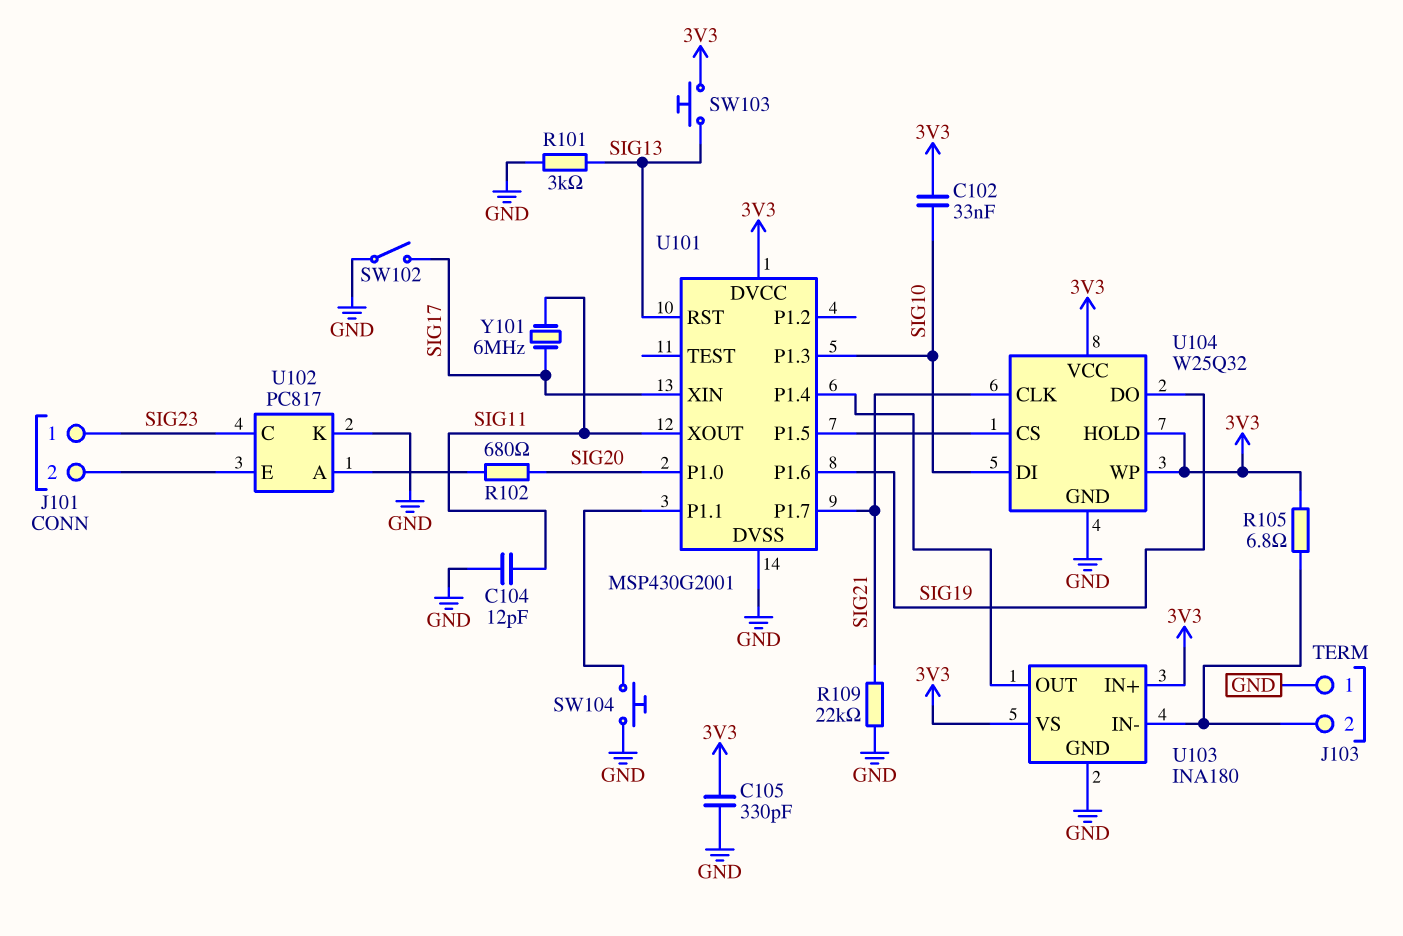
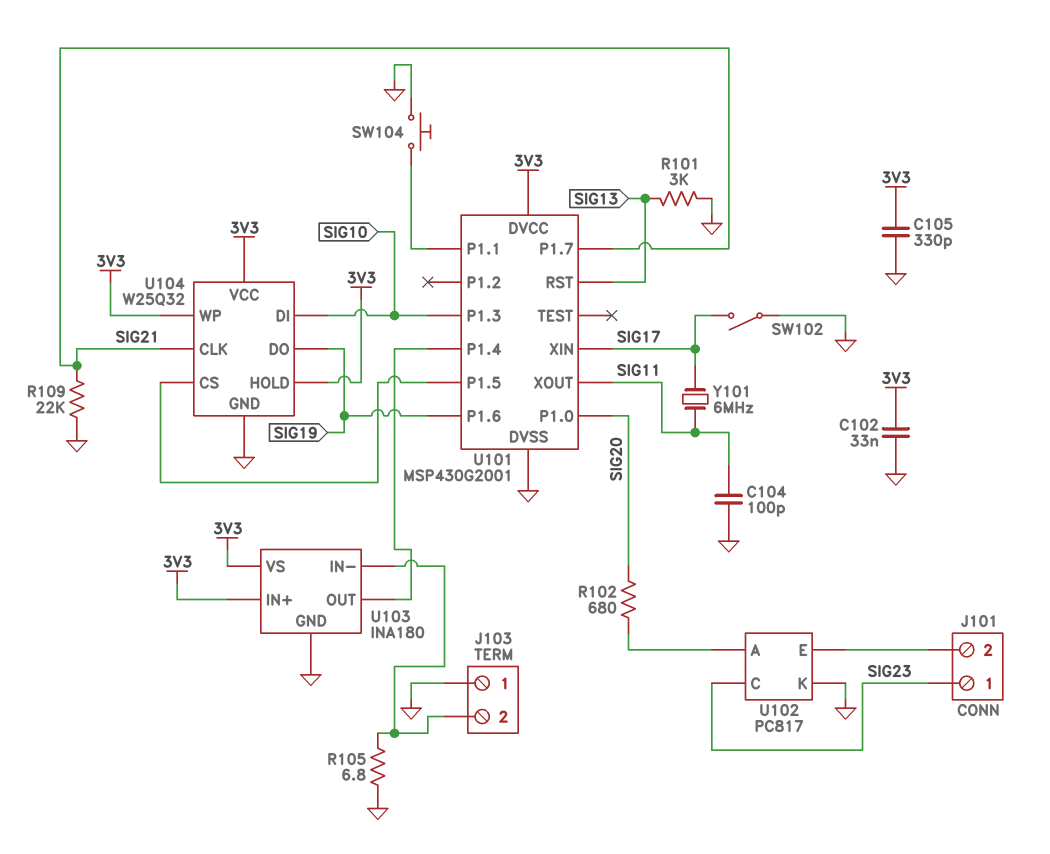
C102: 33nF (3V3, SIG10) -> 33nF (3V3, GND)
C104: 12pF (GND, SIG11) -> 100pF (GND, SIG11)
R105: 6.8 (3V3, J103/2) -> 6.8 (GND, J103/2)
SW103: button (3V3, SIG13) -> none

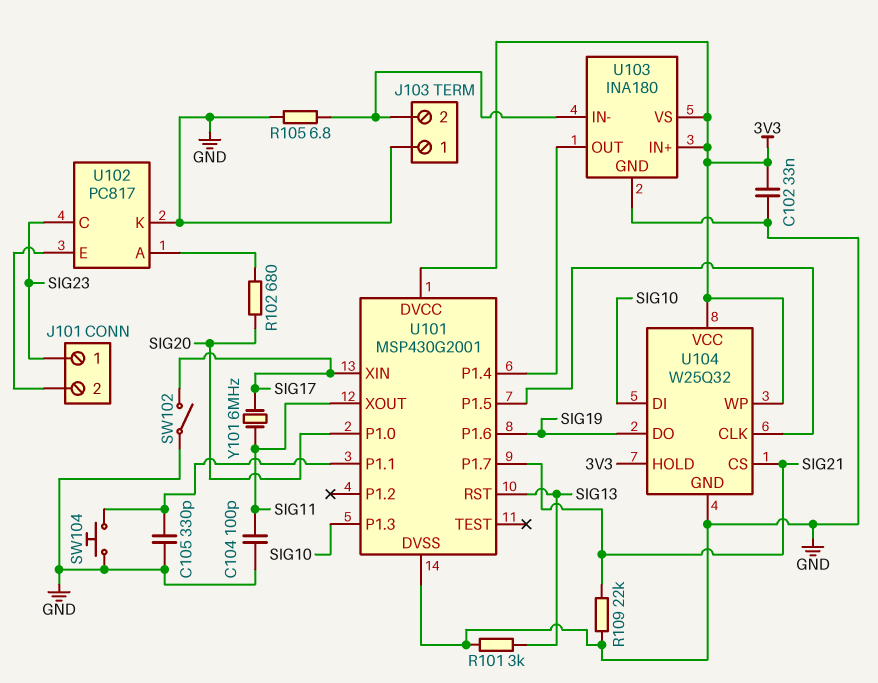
C105: 330pF (3V3, GND) -> 330pF (GND, U101/P1.1)
U104 pin CLK: SIG21 -> U101/P1.5
U104 pin CS: U101/P1.5 -> SIG21

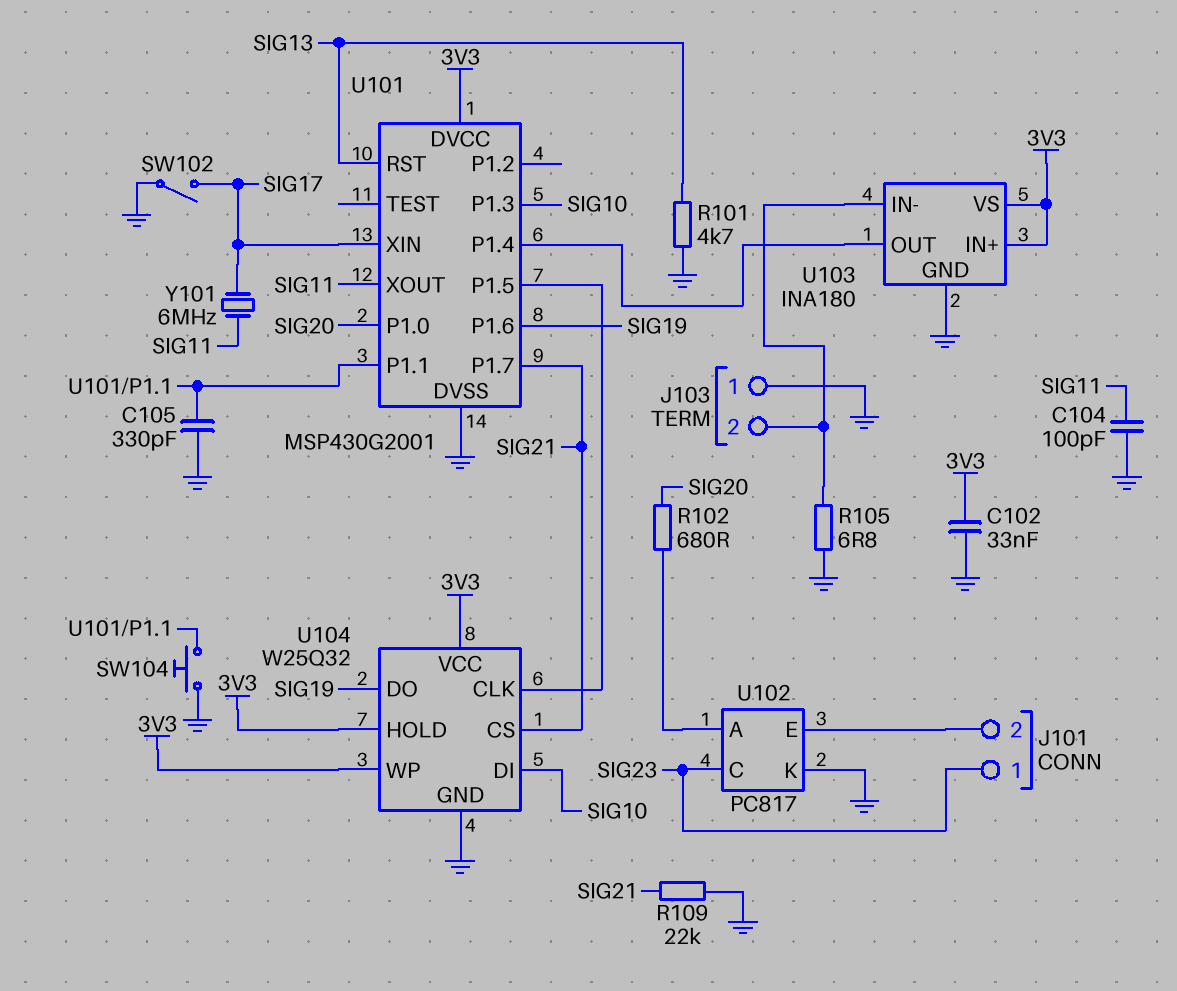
R101: 3k (GND, SIG13) -> 4.7k (GND, SIG13)

